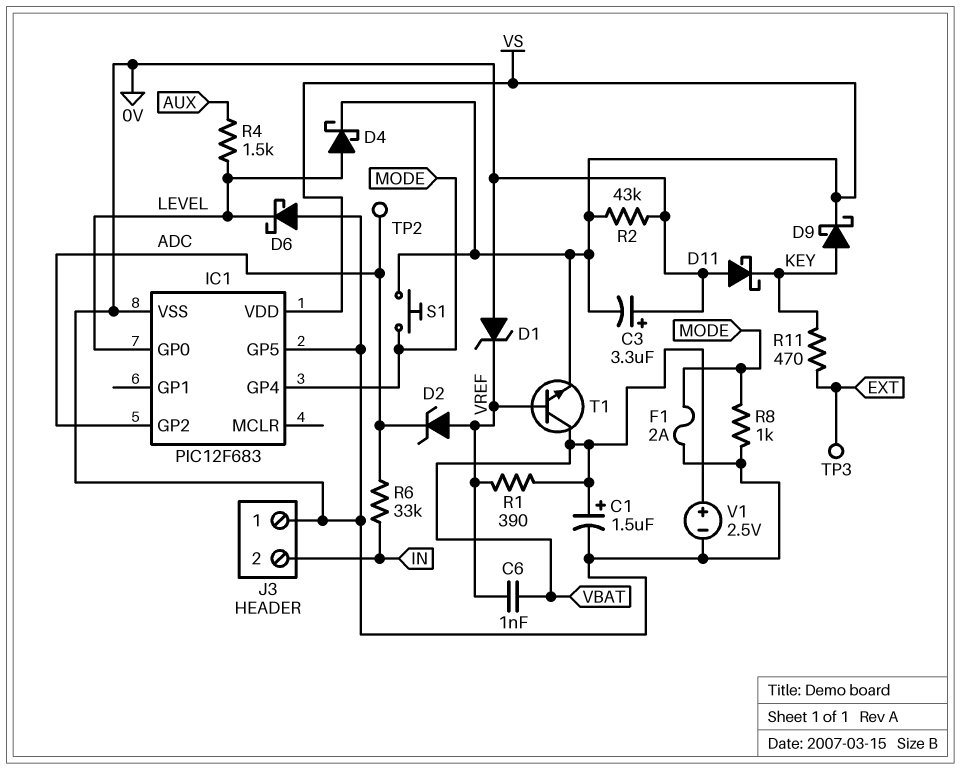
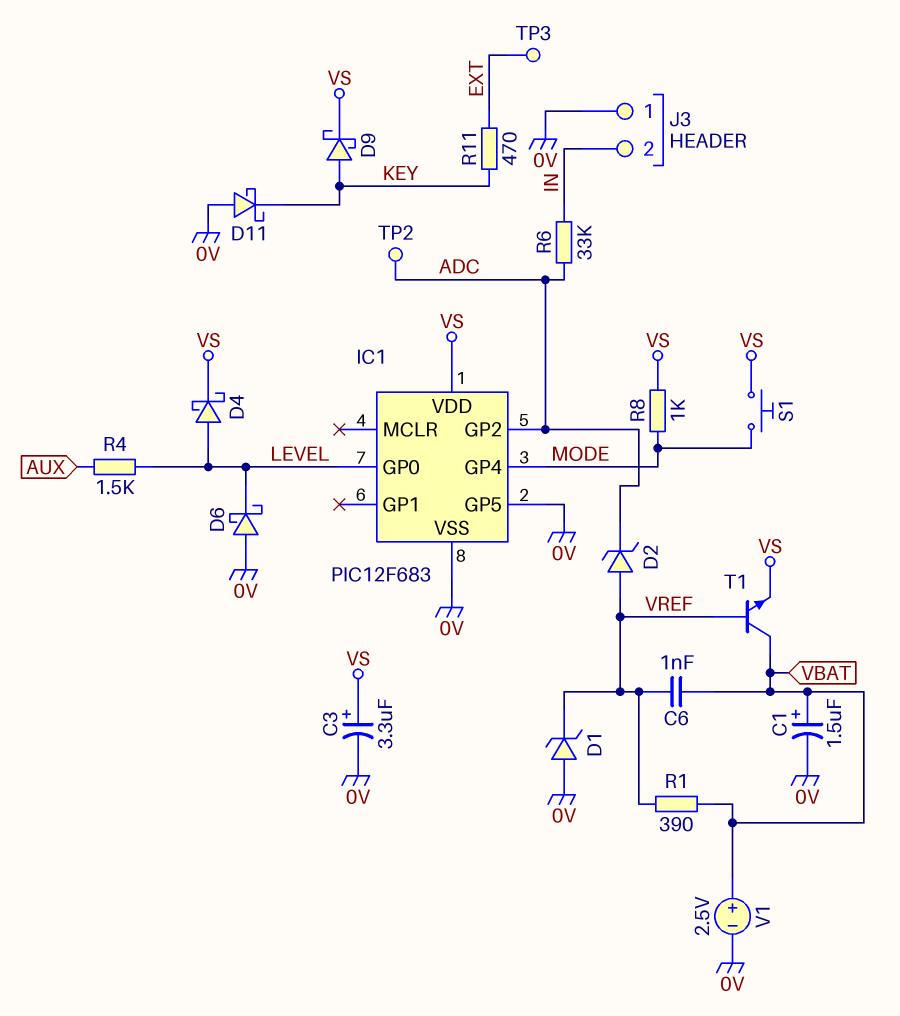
C3: 3.3uF (plus 0V, minus VS) -> 3.3uF (plus VS, minus 0V)
F1: 2A (0V, MODE) -> none
R2: 43k (0V, VS) -> none
R8: 1k (0V, MODE) -> 1k (MODE, VS)

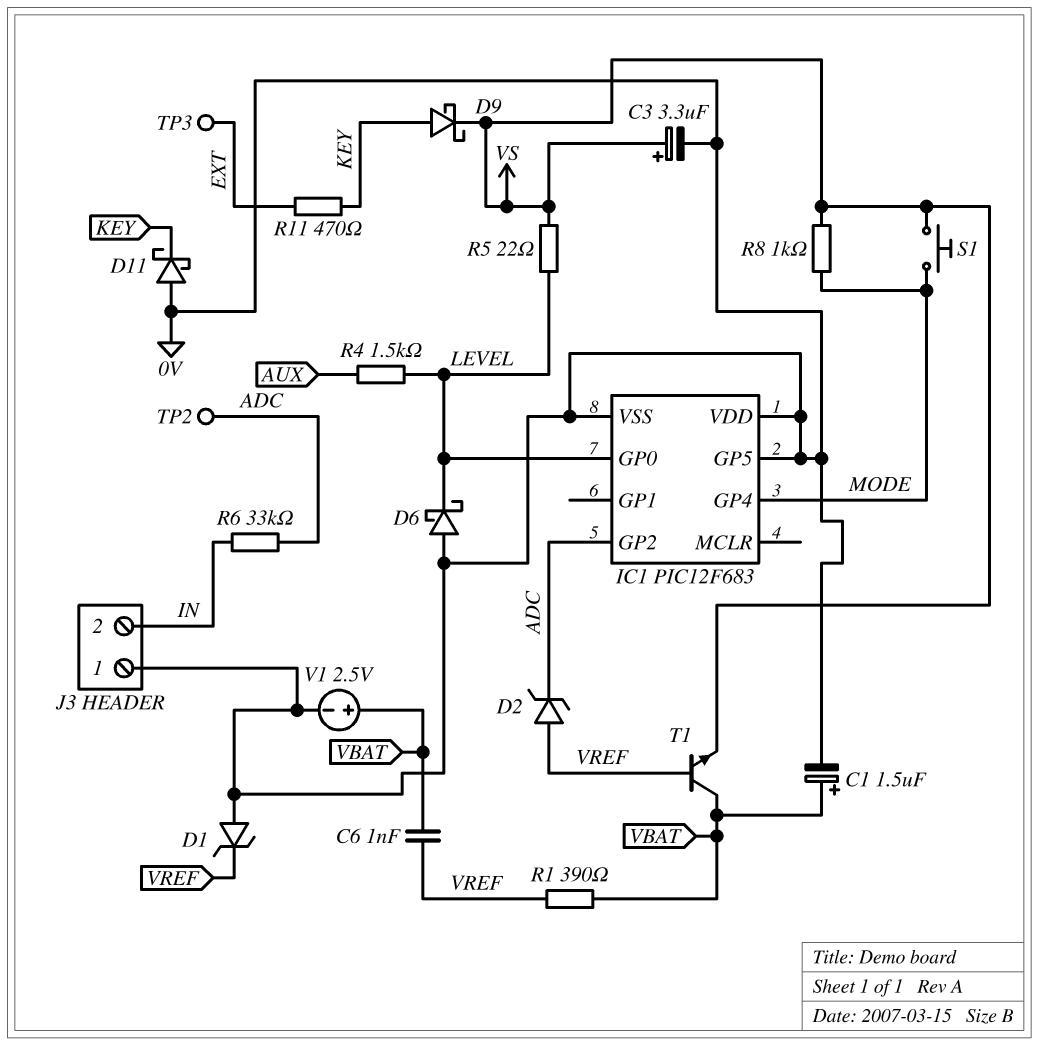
D4: schottky (A LEVEL, K VS) -> none
IC1 pin VDD: VS -> 0V
R5: none -> 22 (LEVEL, VS)

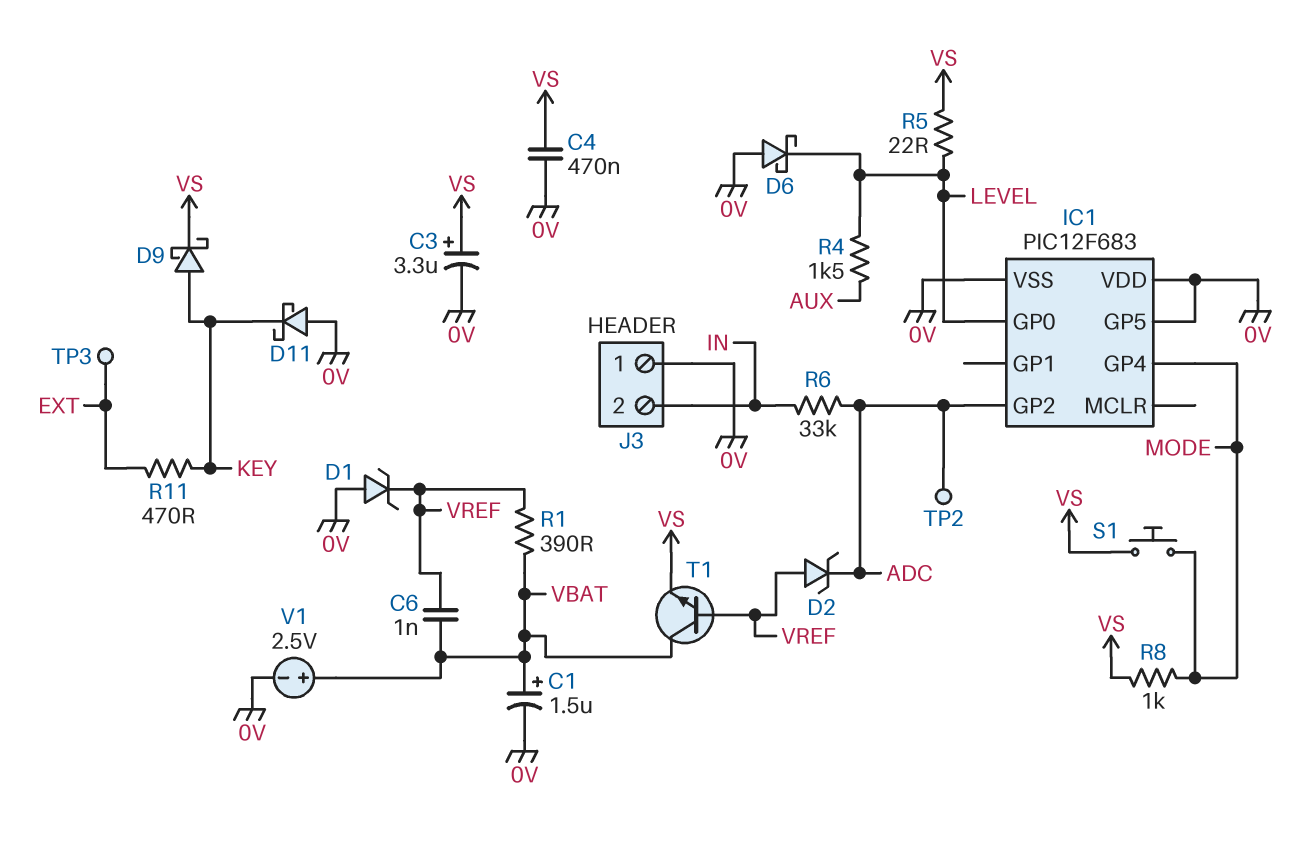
C4: none -> 470nF (0V, VS)

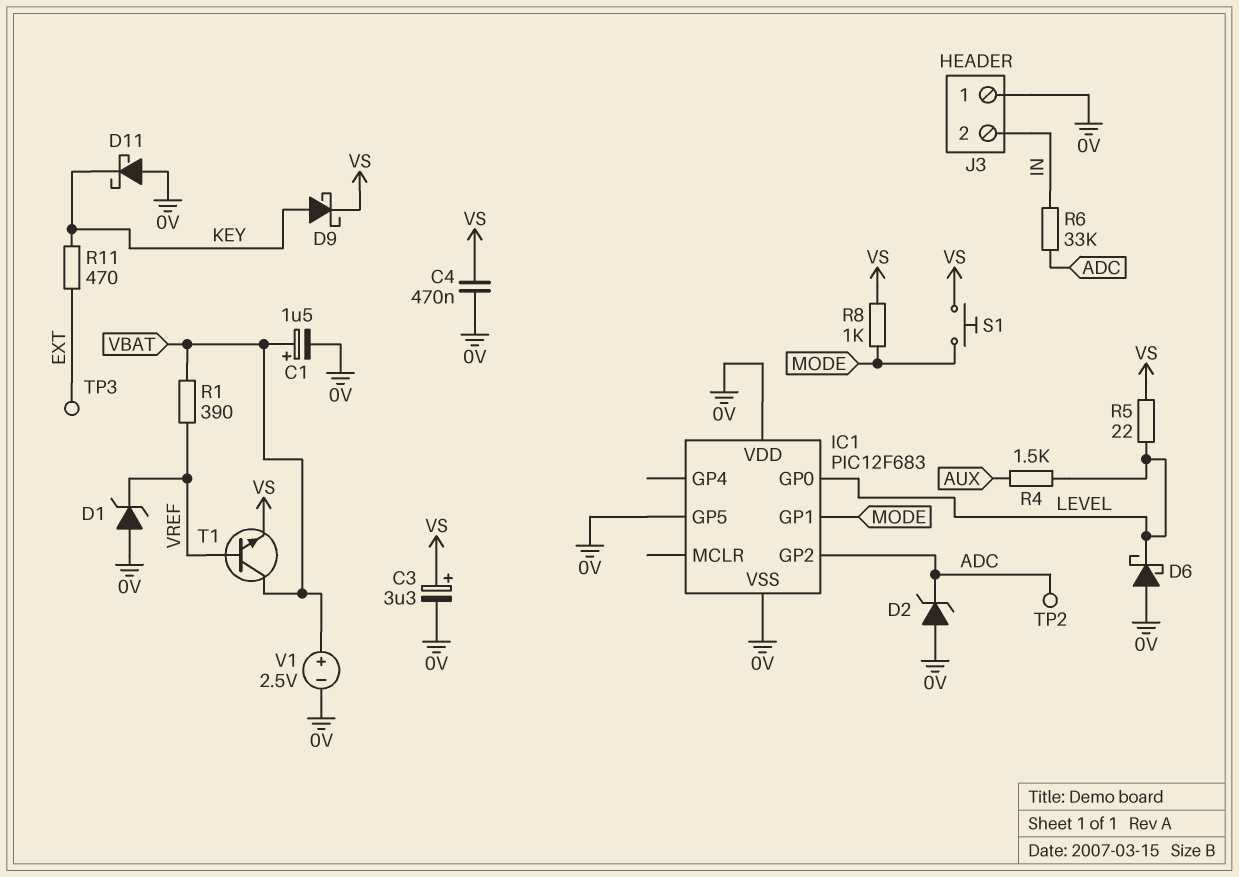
C6: 1nF (VBAT, VREF) -> none
D2: zener (A VREF, K ADC) -> zener (A 0V, K ADC)
IC1 pin GP1: none -> MODE
IC1 pin GP4: MODE -> none

